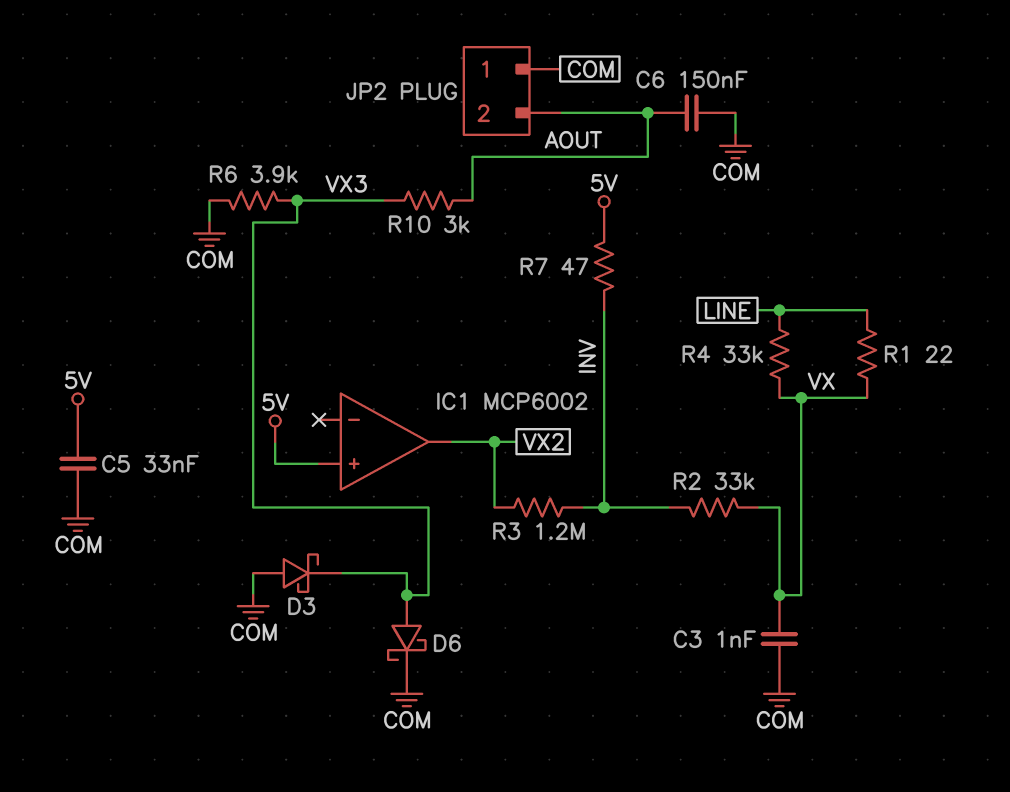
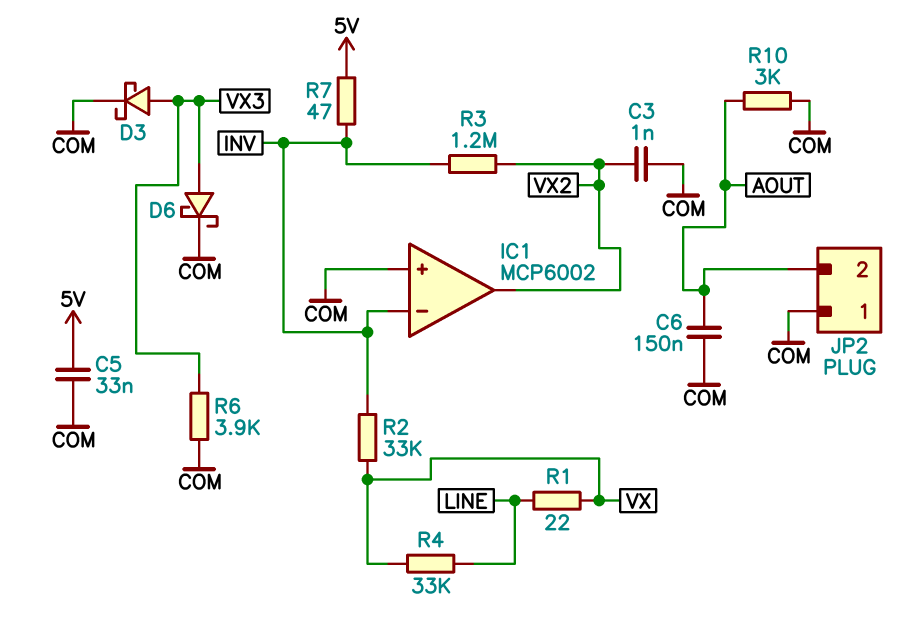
C3: 1nF (COM, VX) -> 1nF (COM, VX2)
D3: schottky (A COM, K VX3) -> schottky (A VX3, K COM)
IC1 pin in+: 5V -> COM
IC1 pin in-: none -> INV
R10: 3k (AOUT, VX3) -> 3k (AOUT, COM)

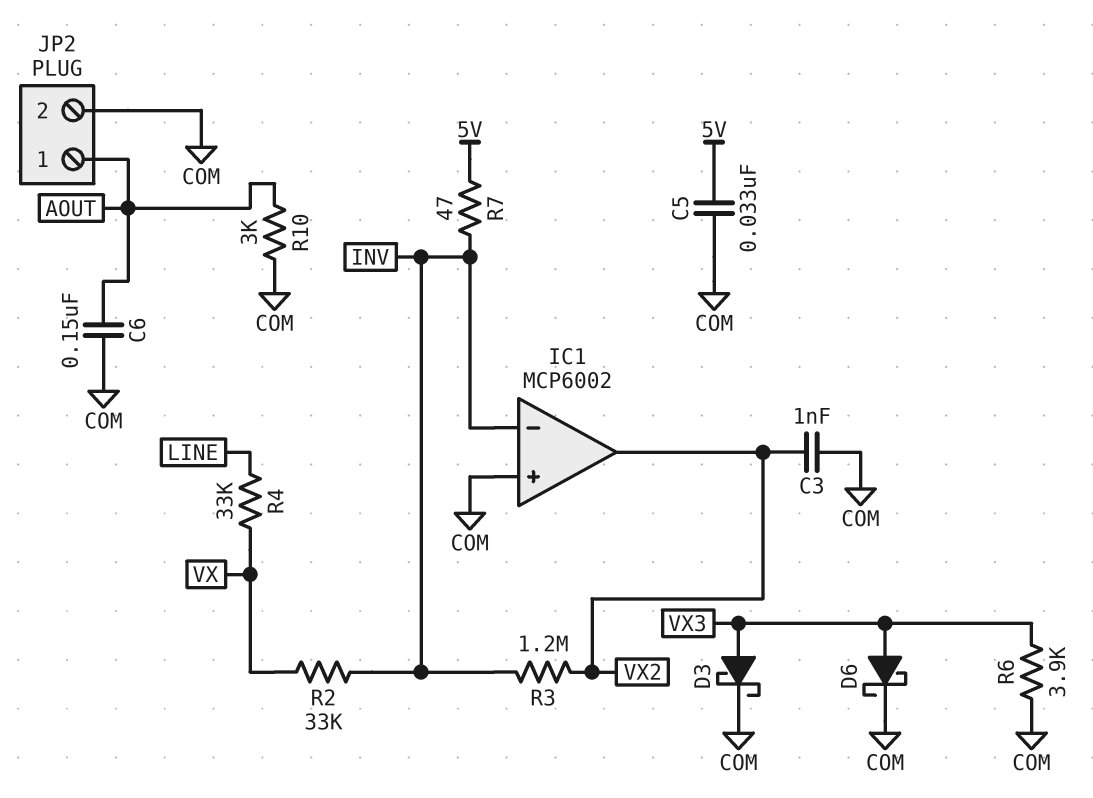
JP2 pin 1: COM -> AOUT
JP2 pin 2: AOUT -> COM
R1: 22 (LINE, VX) -> none

